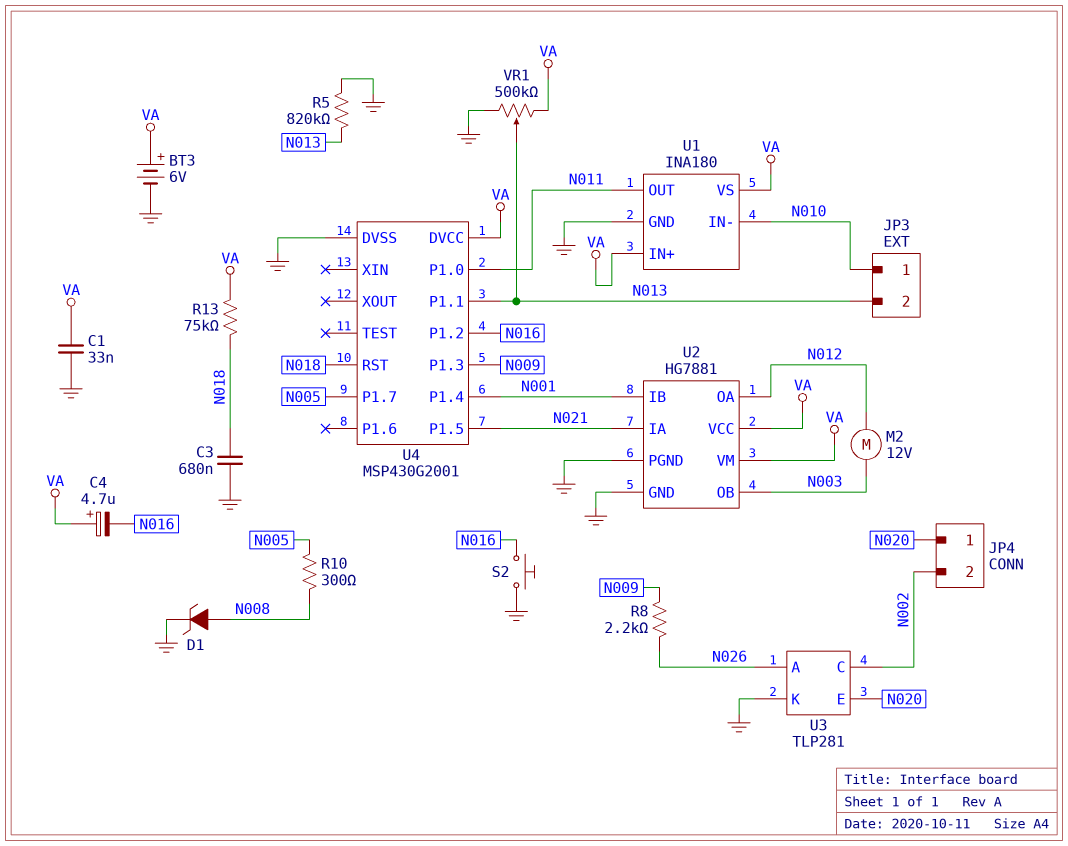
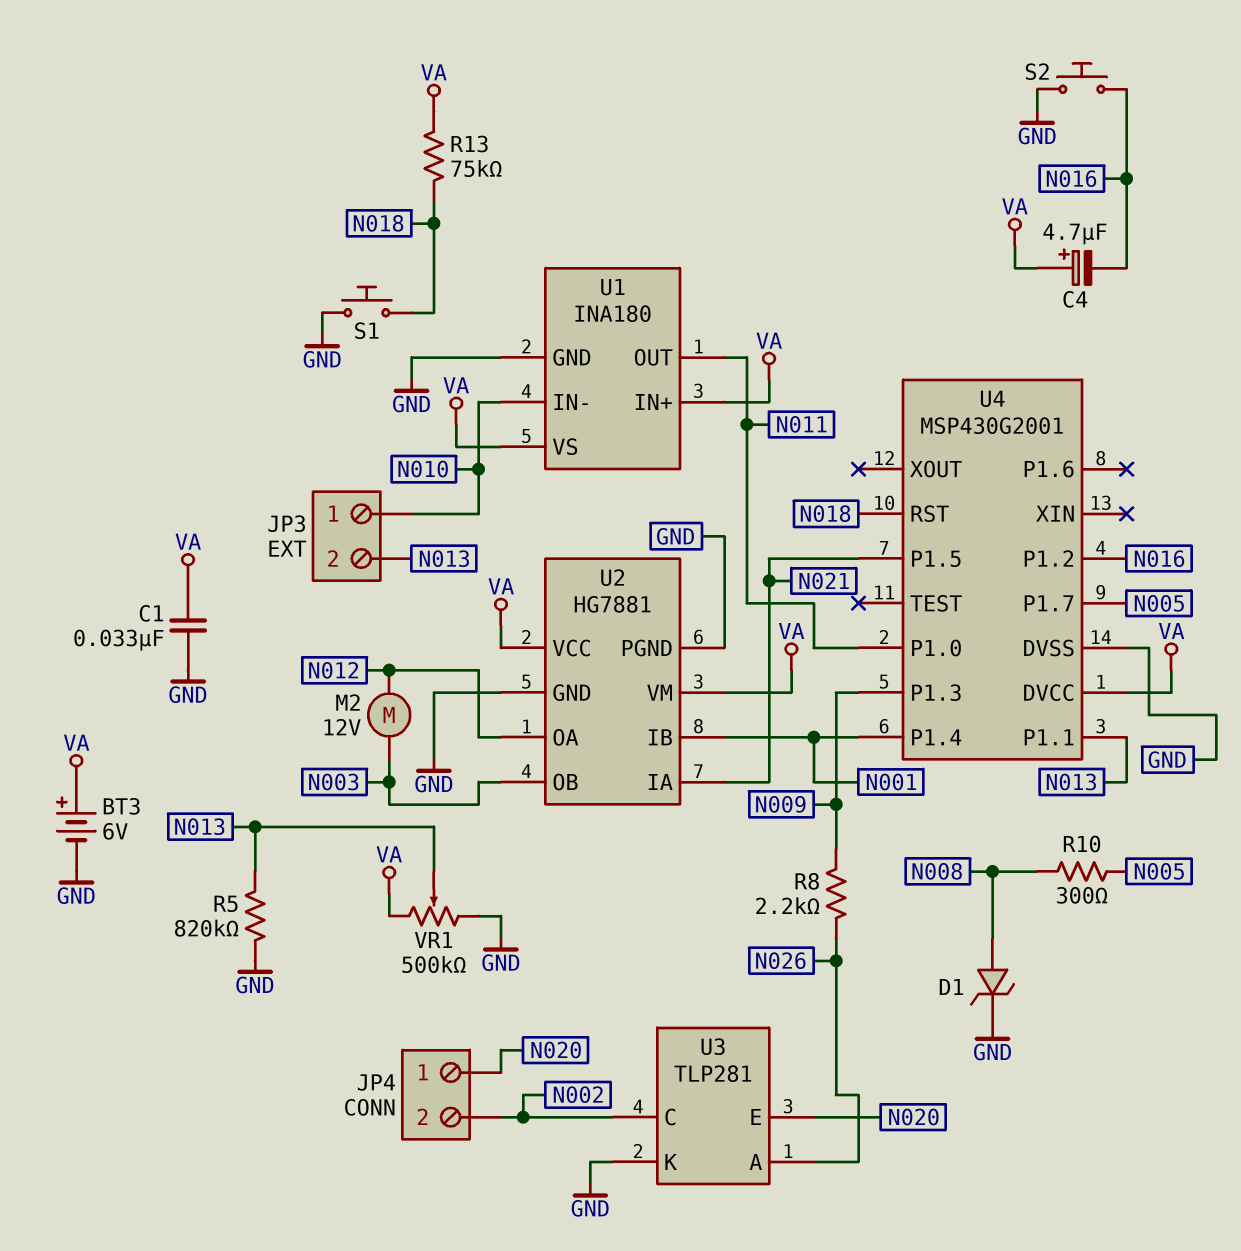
C3: 680nF (GND, N018) -> none
S1: none -> button (GND, N018)

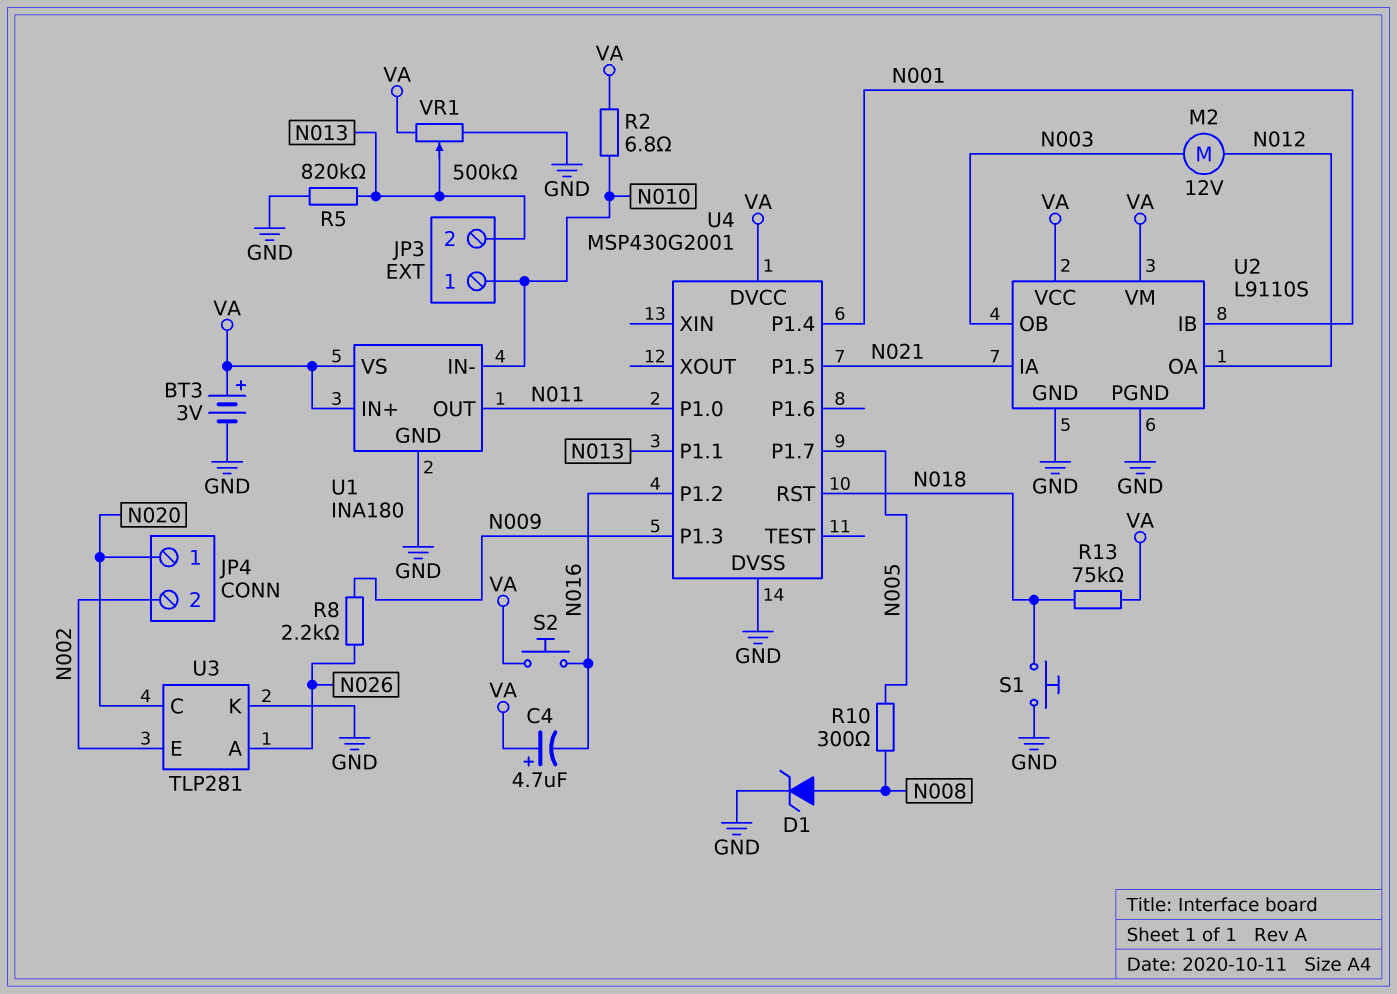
BT3: 6V (plus VA, minus GND) -> 3V (plus VA, minus GND)
C1: 33nF (GND, VA) -> none
R2: none -> 6.8 (N010, VA)
S2: button (GND, N016) -> button (N016, VA)
U2: HG7881 -> L9110S
U3 pin C: N002 -> N020
U3 pin E: N020 -> N002

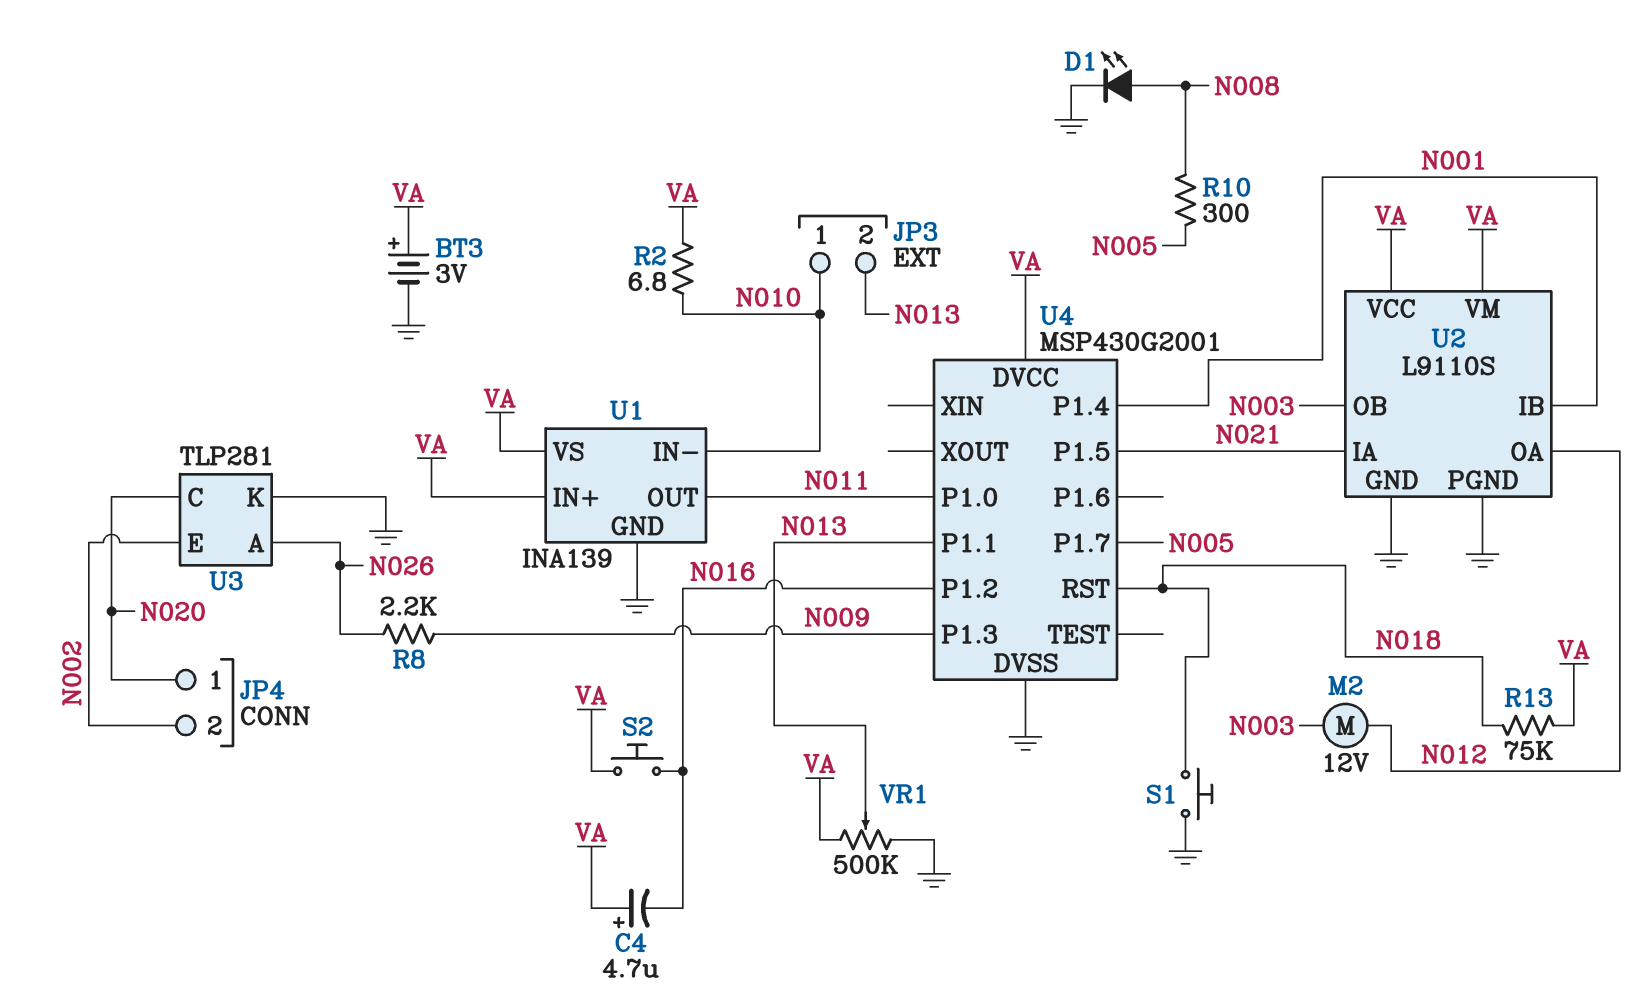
D1: zener (A N008, K GND) -> LED (A N008, K GND)
R5: 820k (GND, N013) -> none
U1: INA180 -> INA139

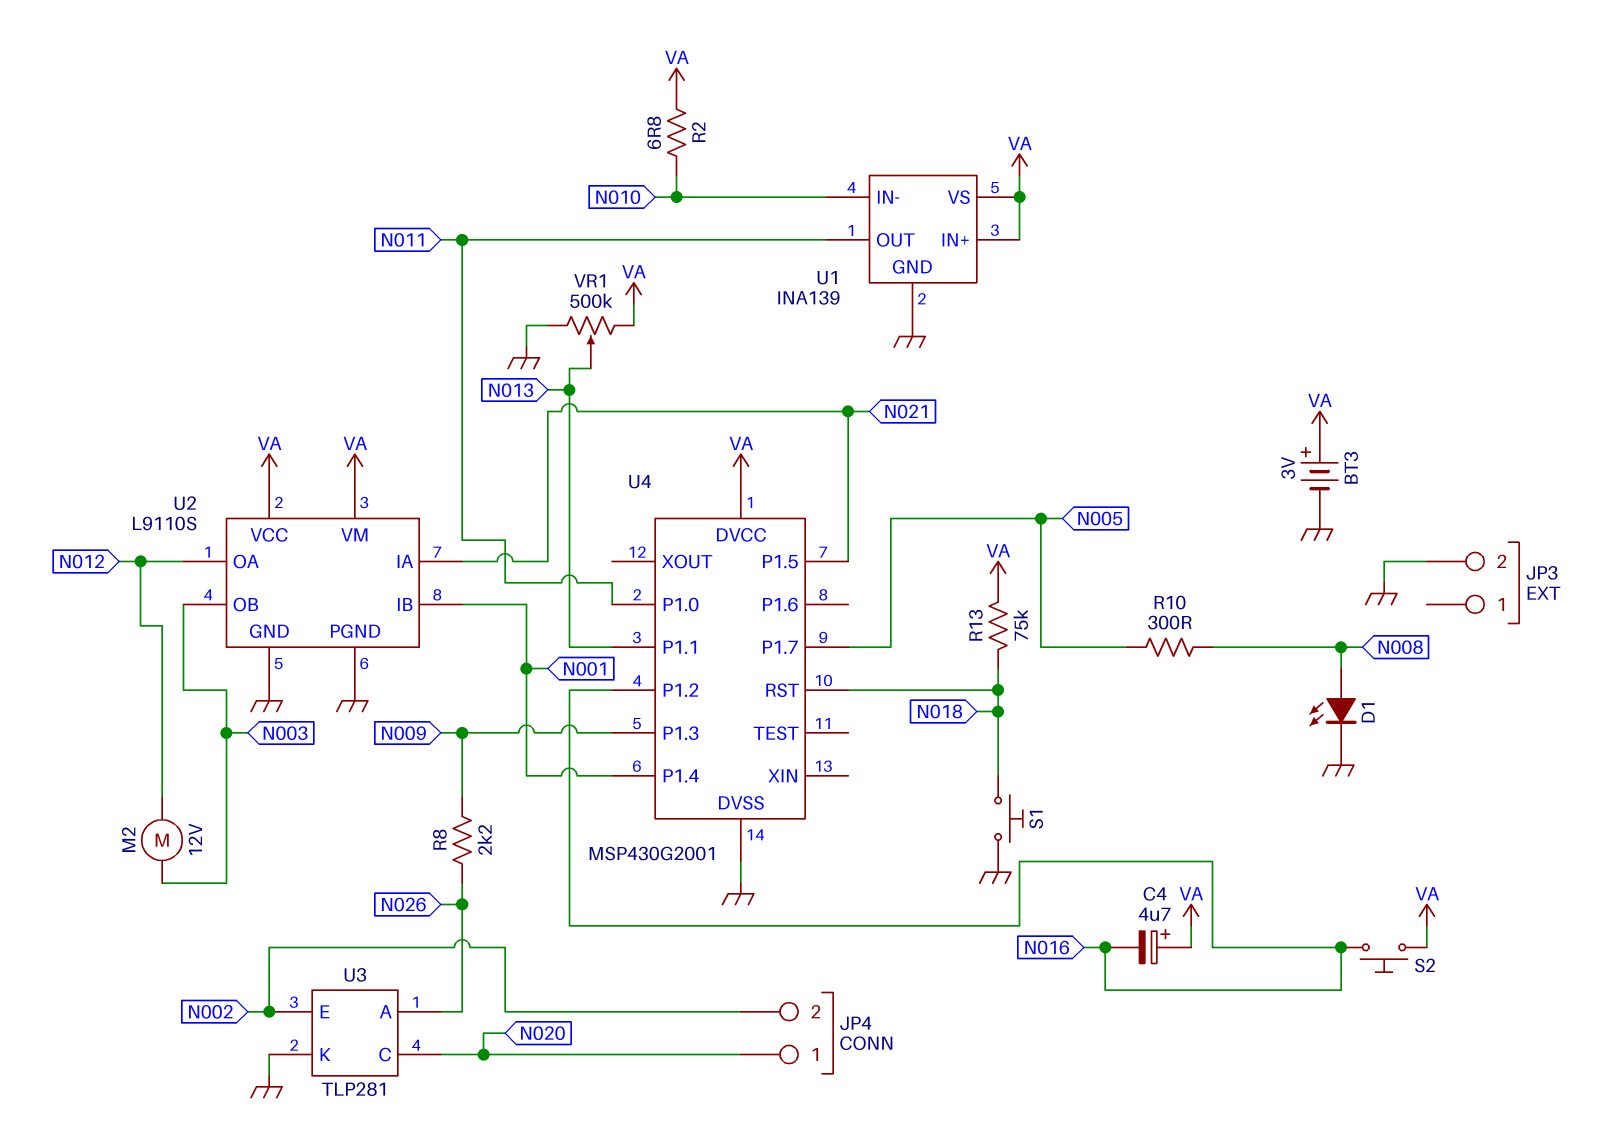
JP3 pin 1: N010 -> none
JP3 pin 2: N013 -> GND

